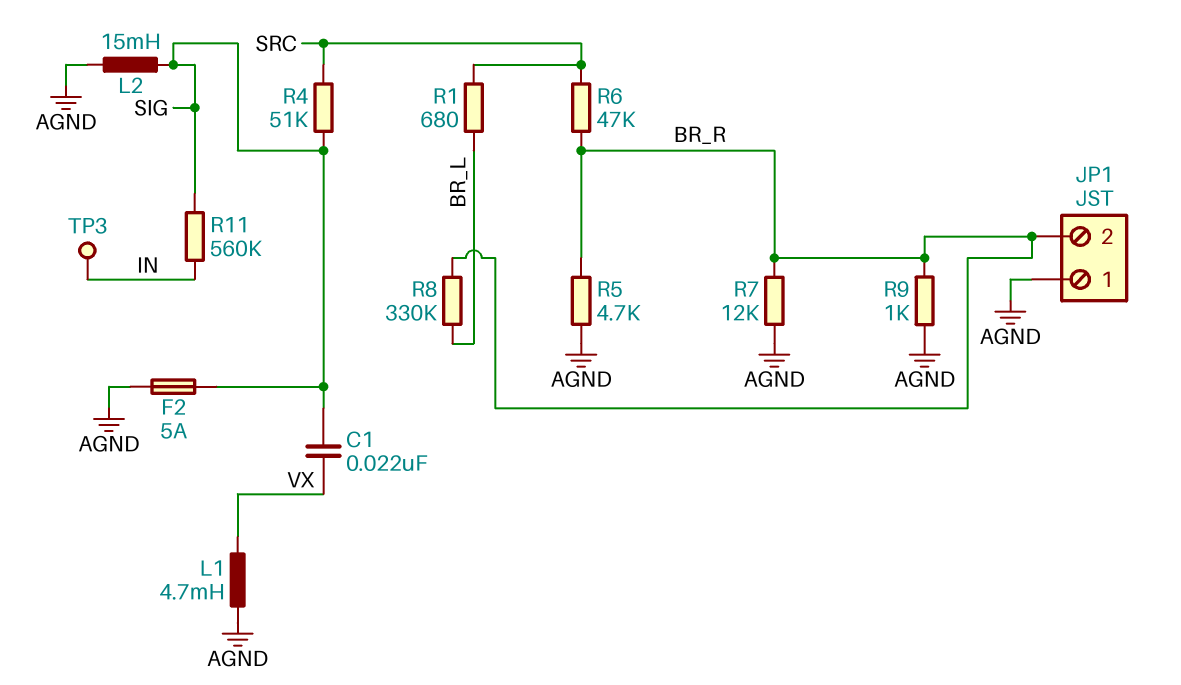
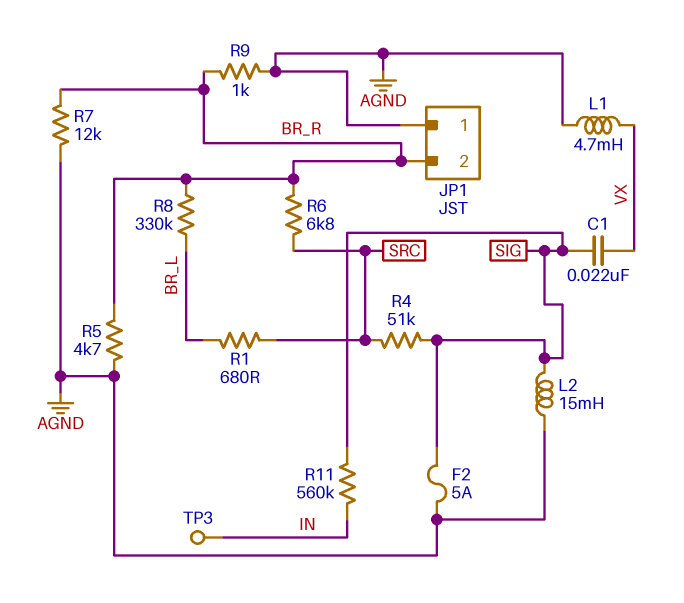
R6: 47k (BR_R, SRC) -> 6.8k (BR_R, SRC)

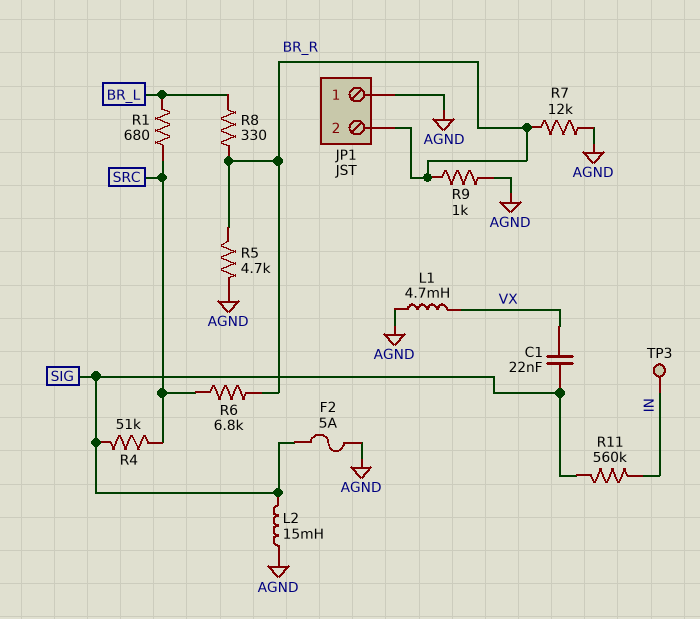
R8: 330k (BR_L, BR_R) -> 330 (BR_L, BR_R)

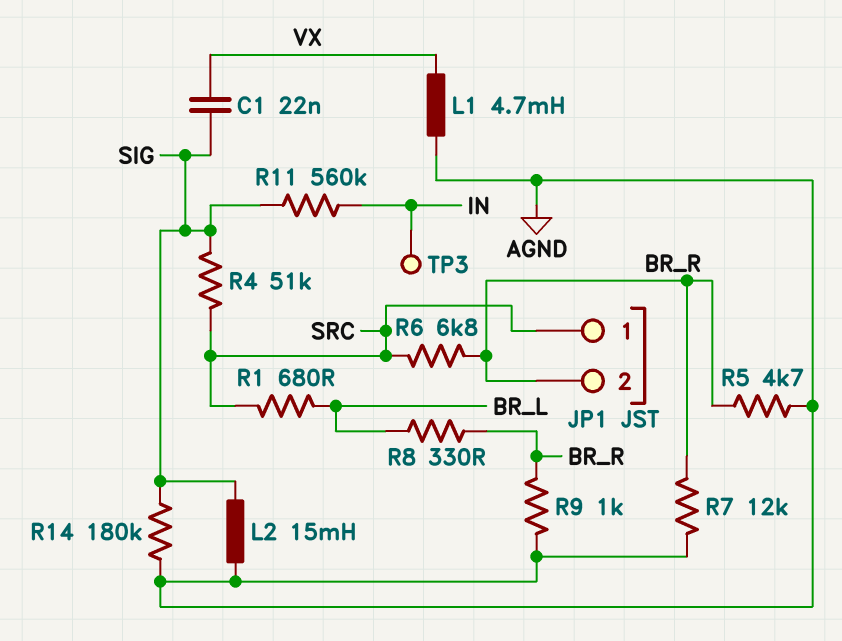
F2: 5A (AGND, SIG) -> none
JP1 pin 1: AGND -> SRC
R14: none -> 180k (AGND, SIG)

